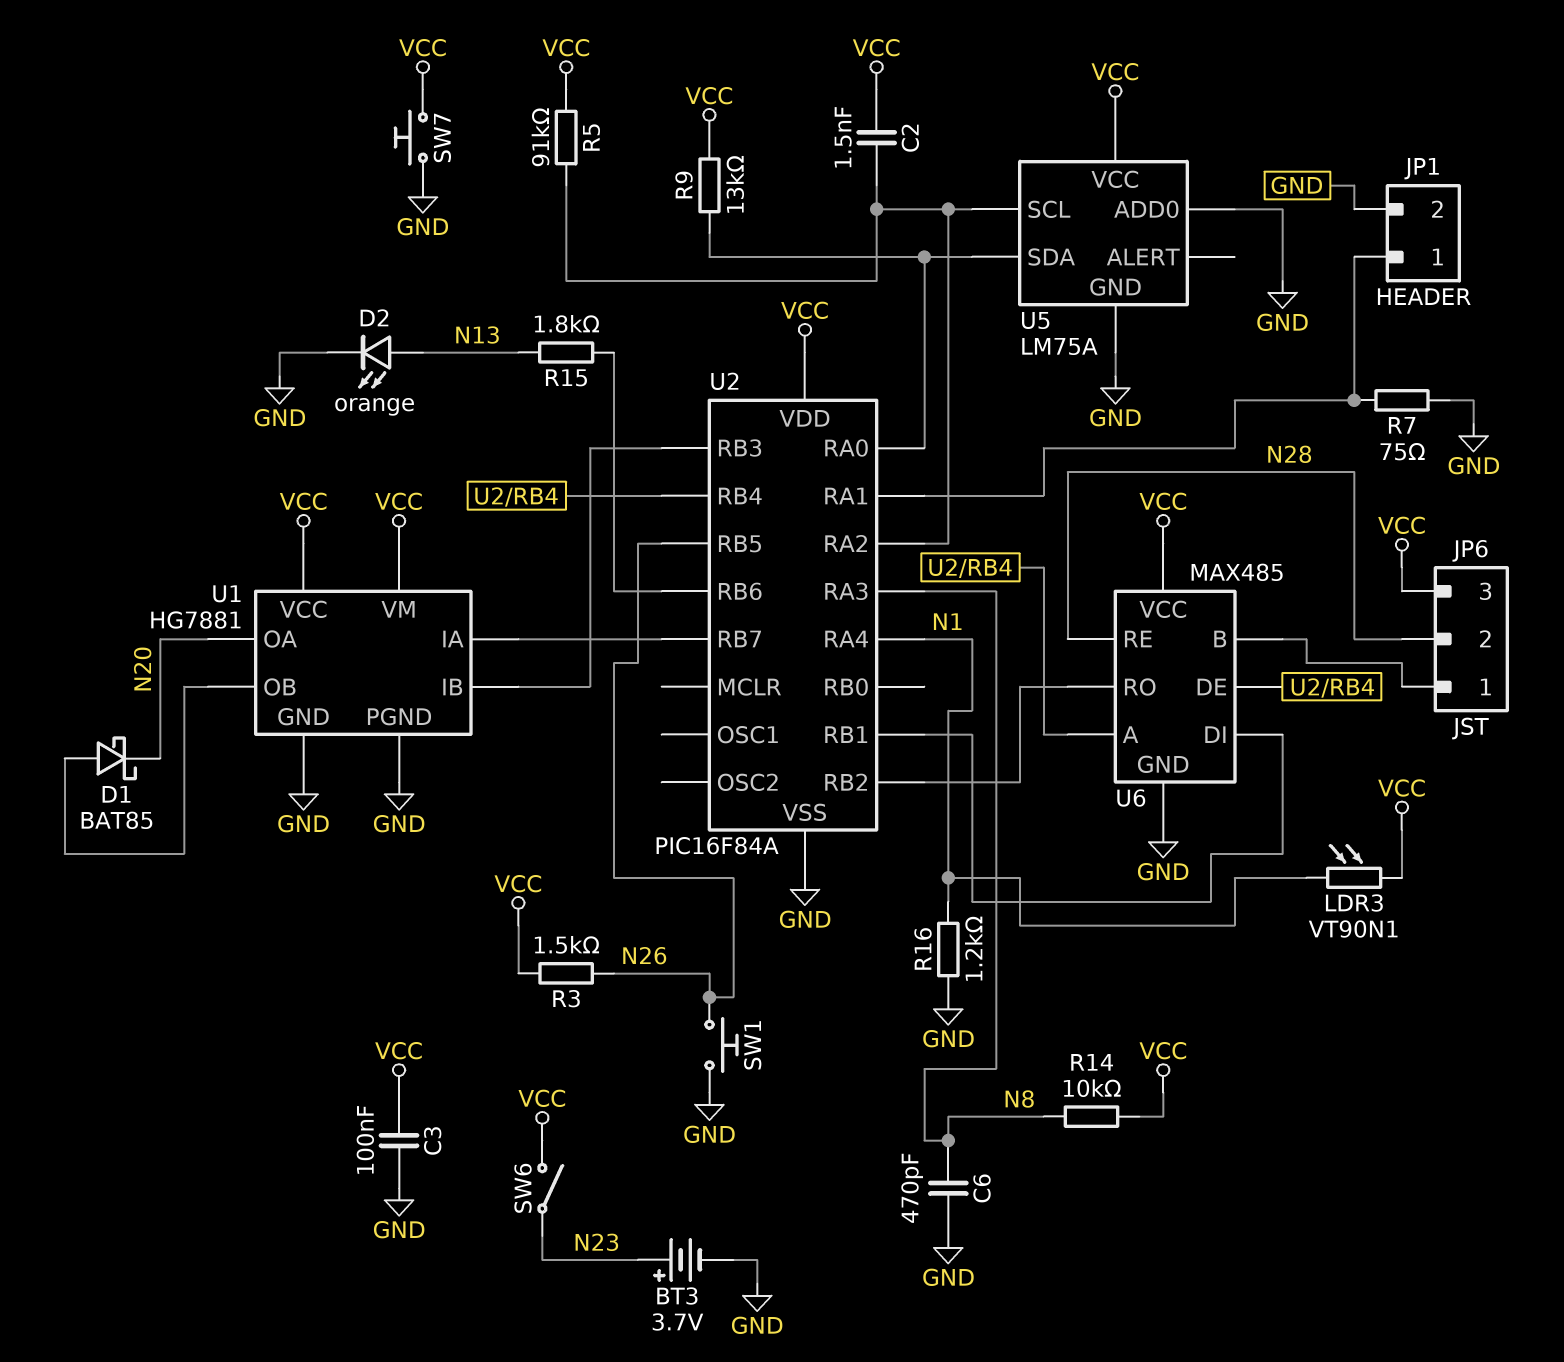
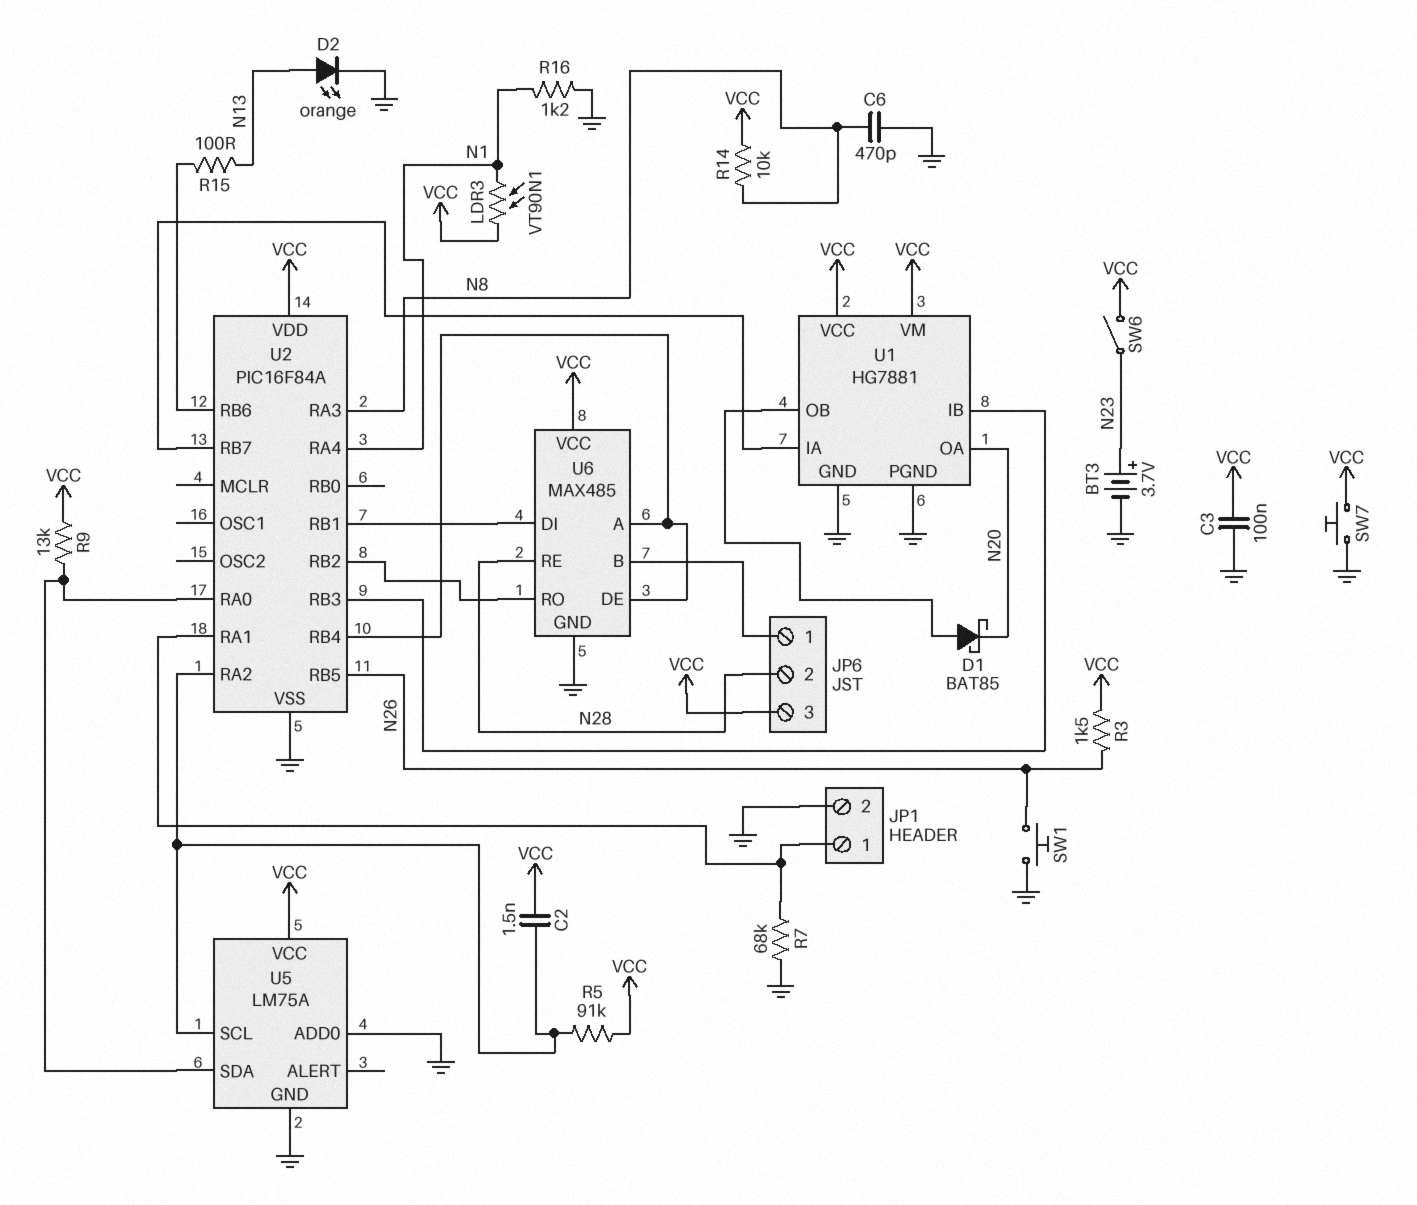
R7: 75 (GND, JP1/1) -> 68k (GND, JP1/1)
R15: 1.8k (N13, U2/RB6) -> 100 (N13, U2/RB6)

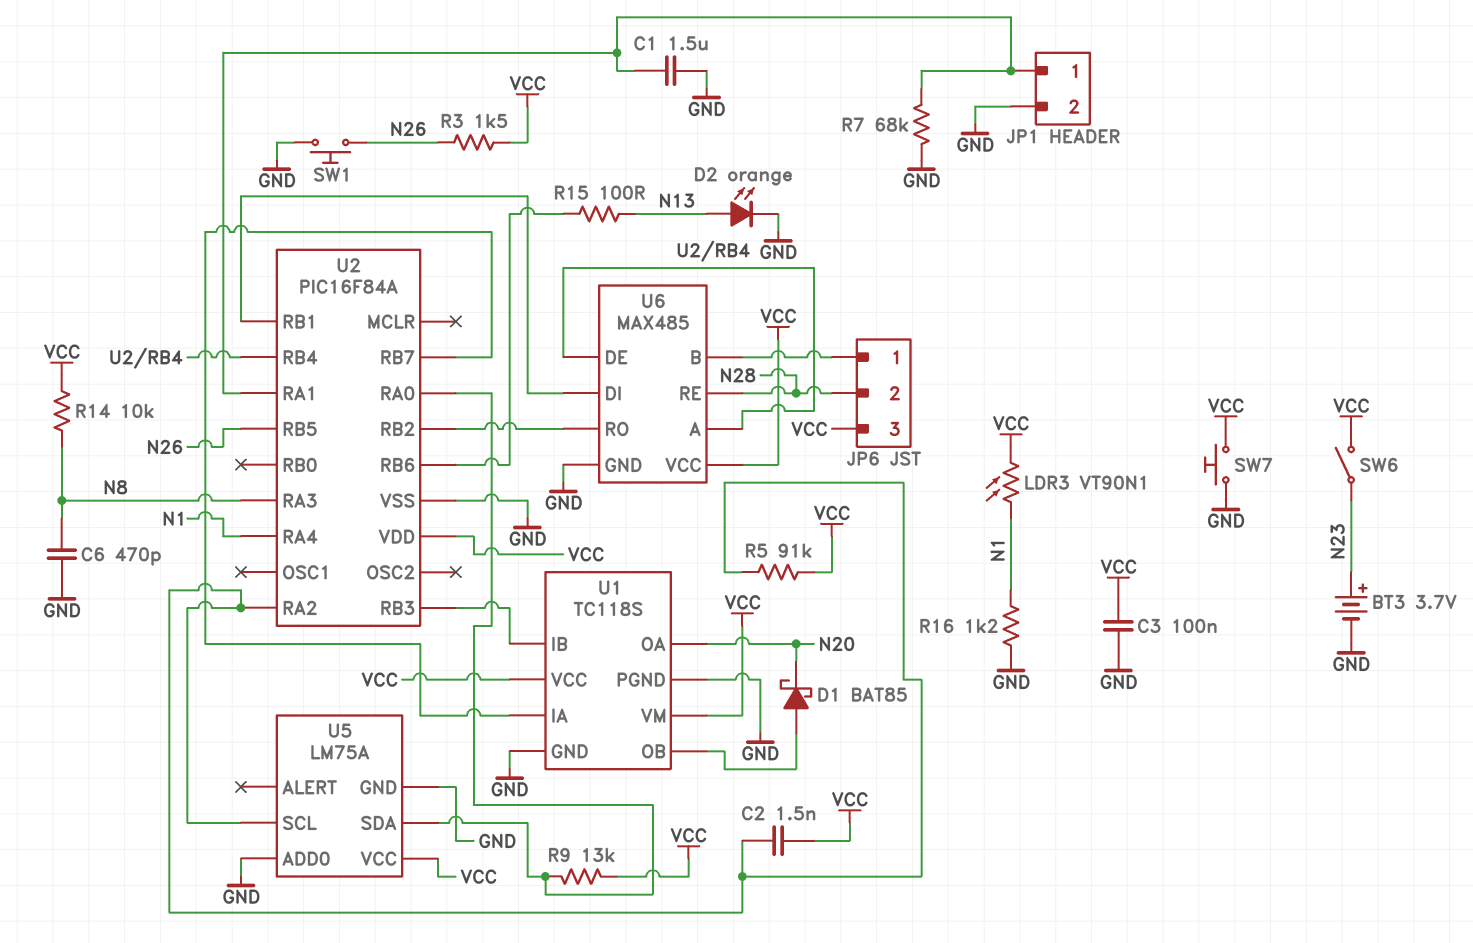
C1: none -> 1.5uF (GND, JP1/1)
U1: HG7881 -> TC118S

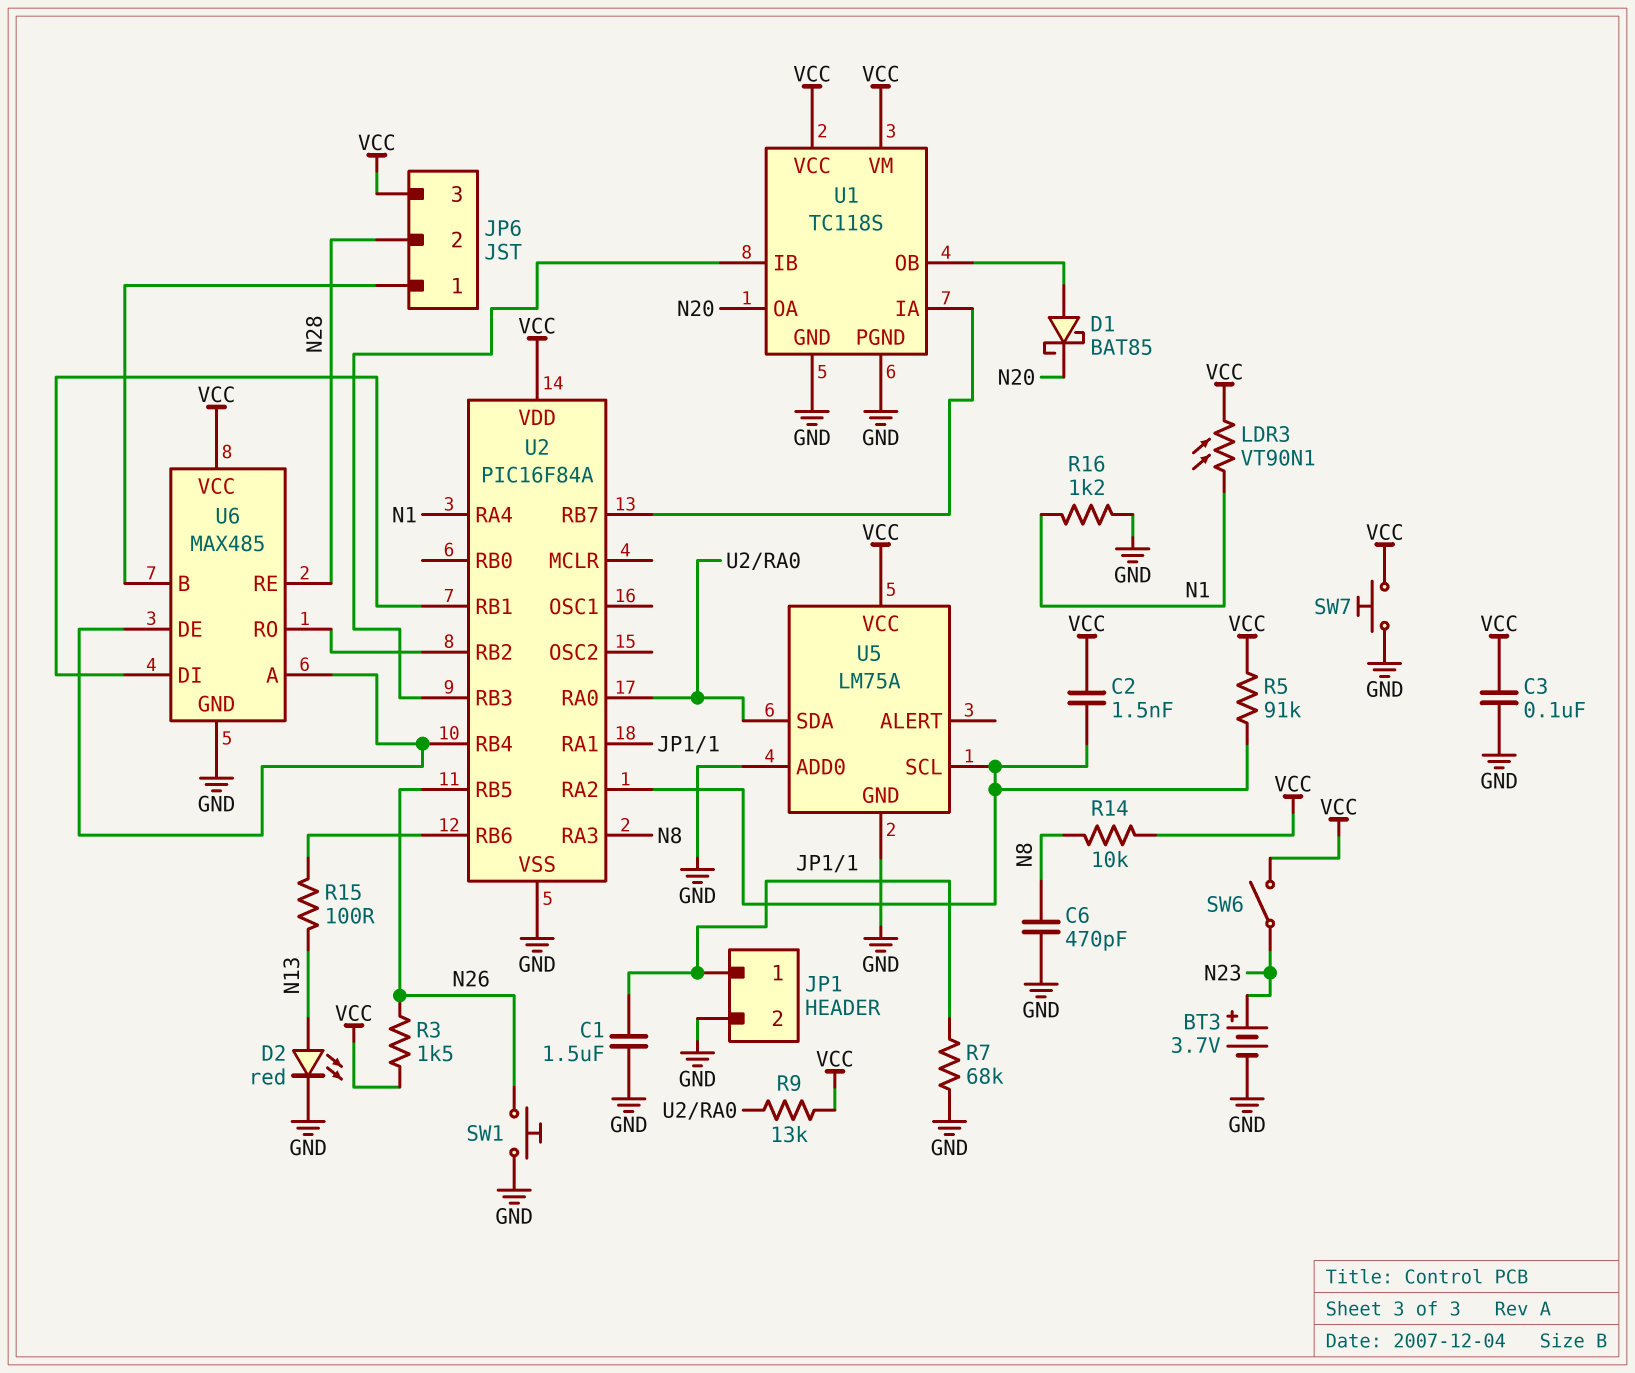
D2: LED orange (A N13, K GND) -> LED red (A N13, K GND)

